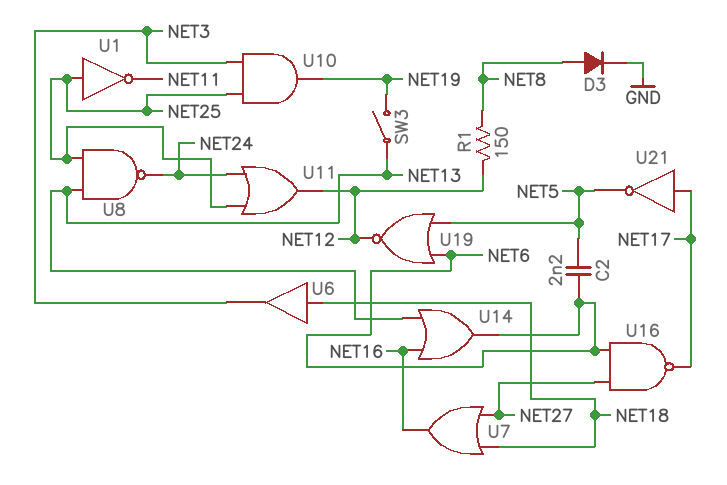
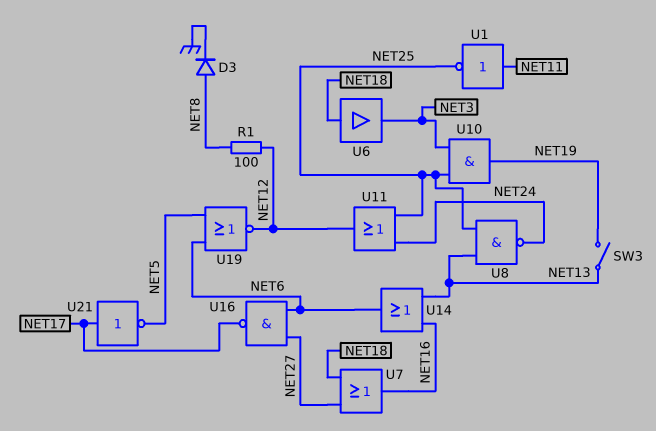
C2: 2.2nF (NET5, NET6) -> none
R1: 150 (NET8, NET12) -> 100 (NET8, NET12)
U1: NOT (in NET25, out NET11) -> NOT (in NET11, out NET25)

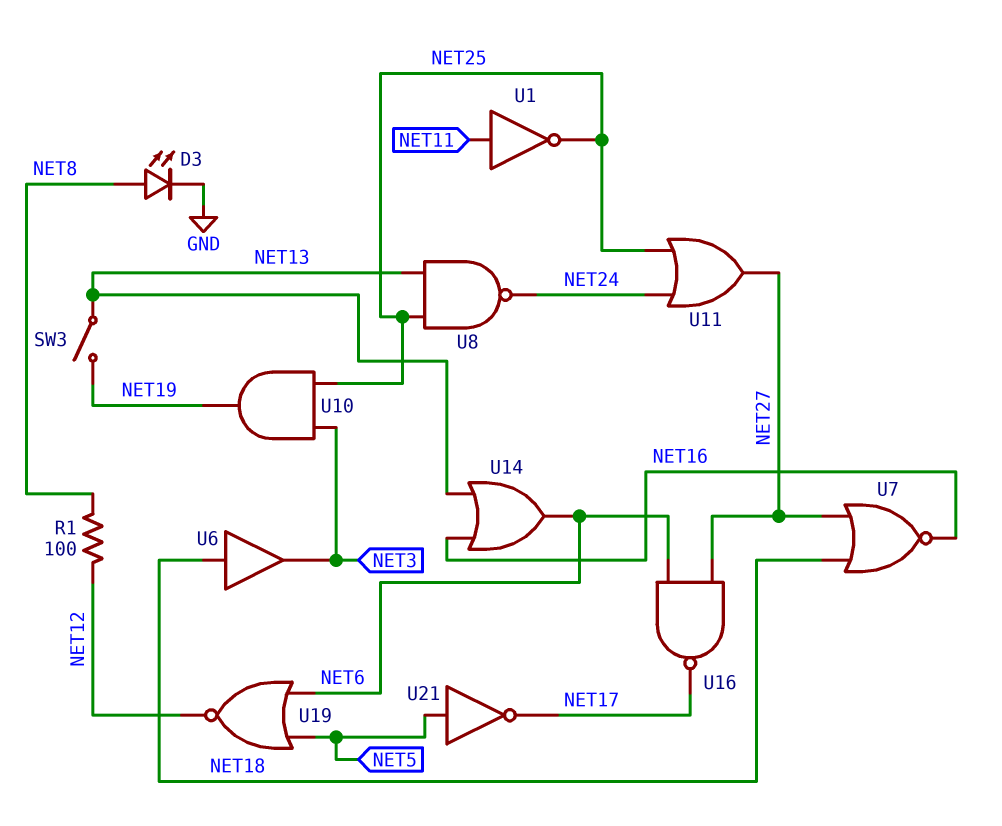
D3: diode (A NET8, K GND) -> LED (A NET8, K GND)
U7: OR (in NET18, in NET27, out NET16) -> NOR (in NET18, in NET27, out NET16)
U11: OR (in NET24, in NET25, out NET12) -> OR (in NET24, in NET25, out NET27)
U21: NOT (in NET17, out NET5) -> NOT (in NET5, out NET17)

